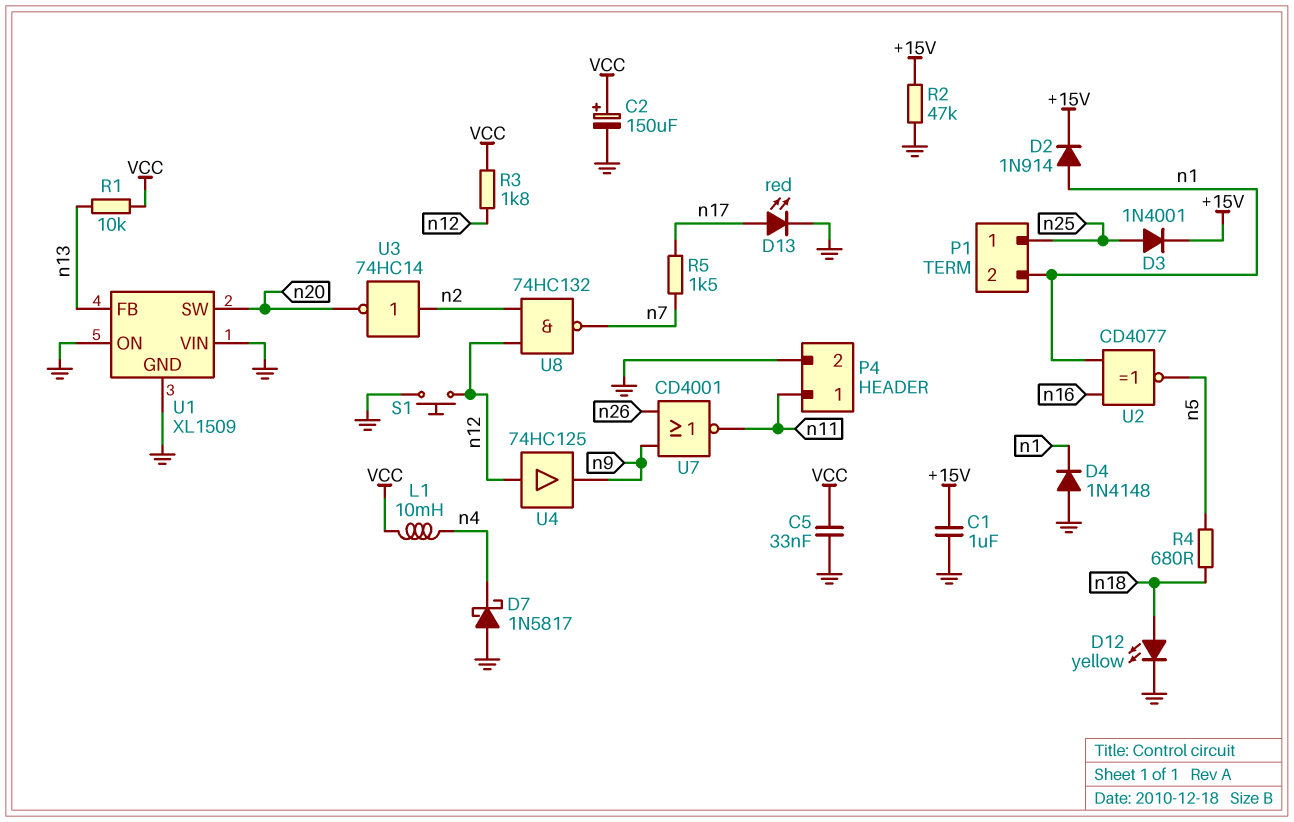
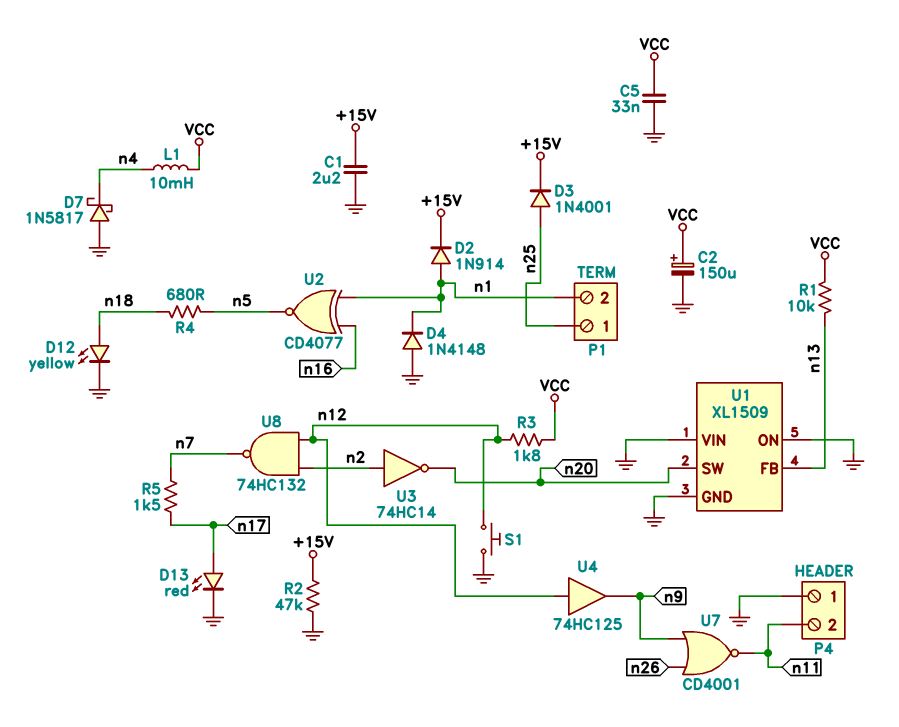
C1: 1uF (+15V, GND) -> 2.2uF (+15V, GND)
P4 pin 1: n11 -> GND
P4 pin 2: GND -> n11

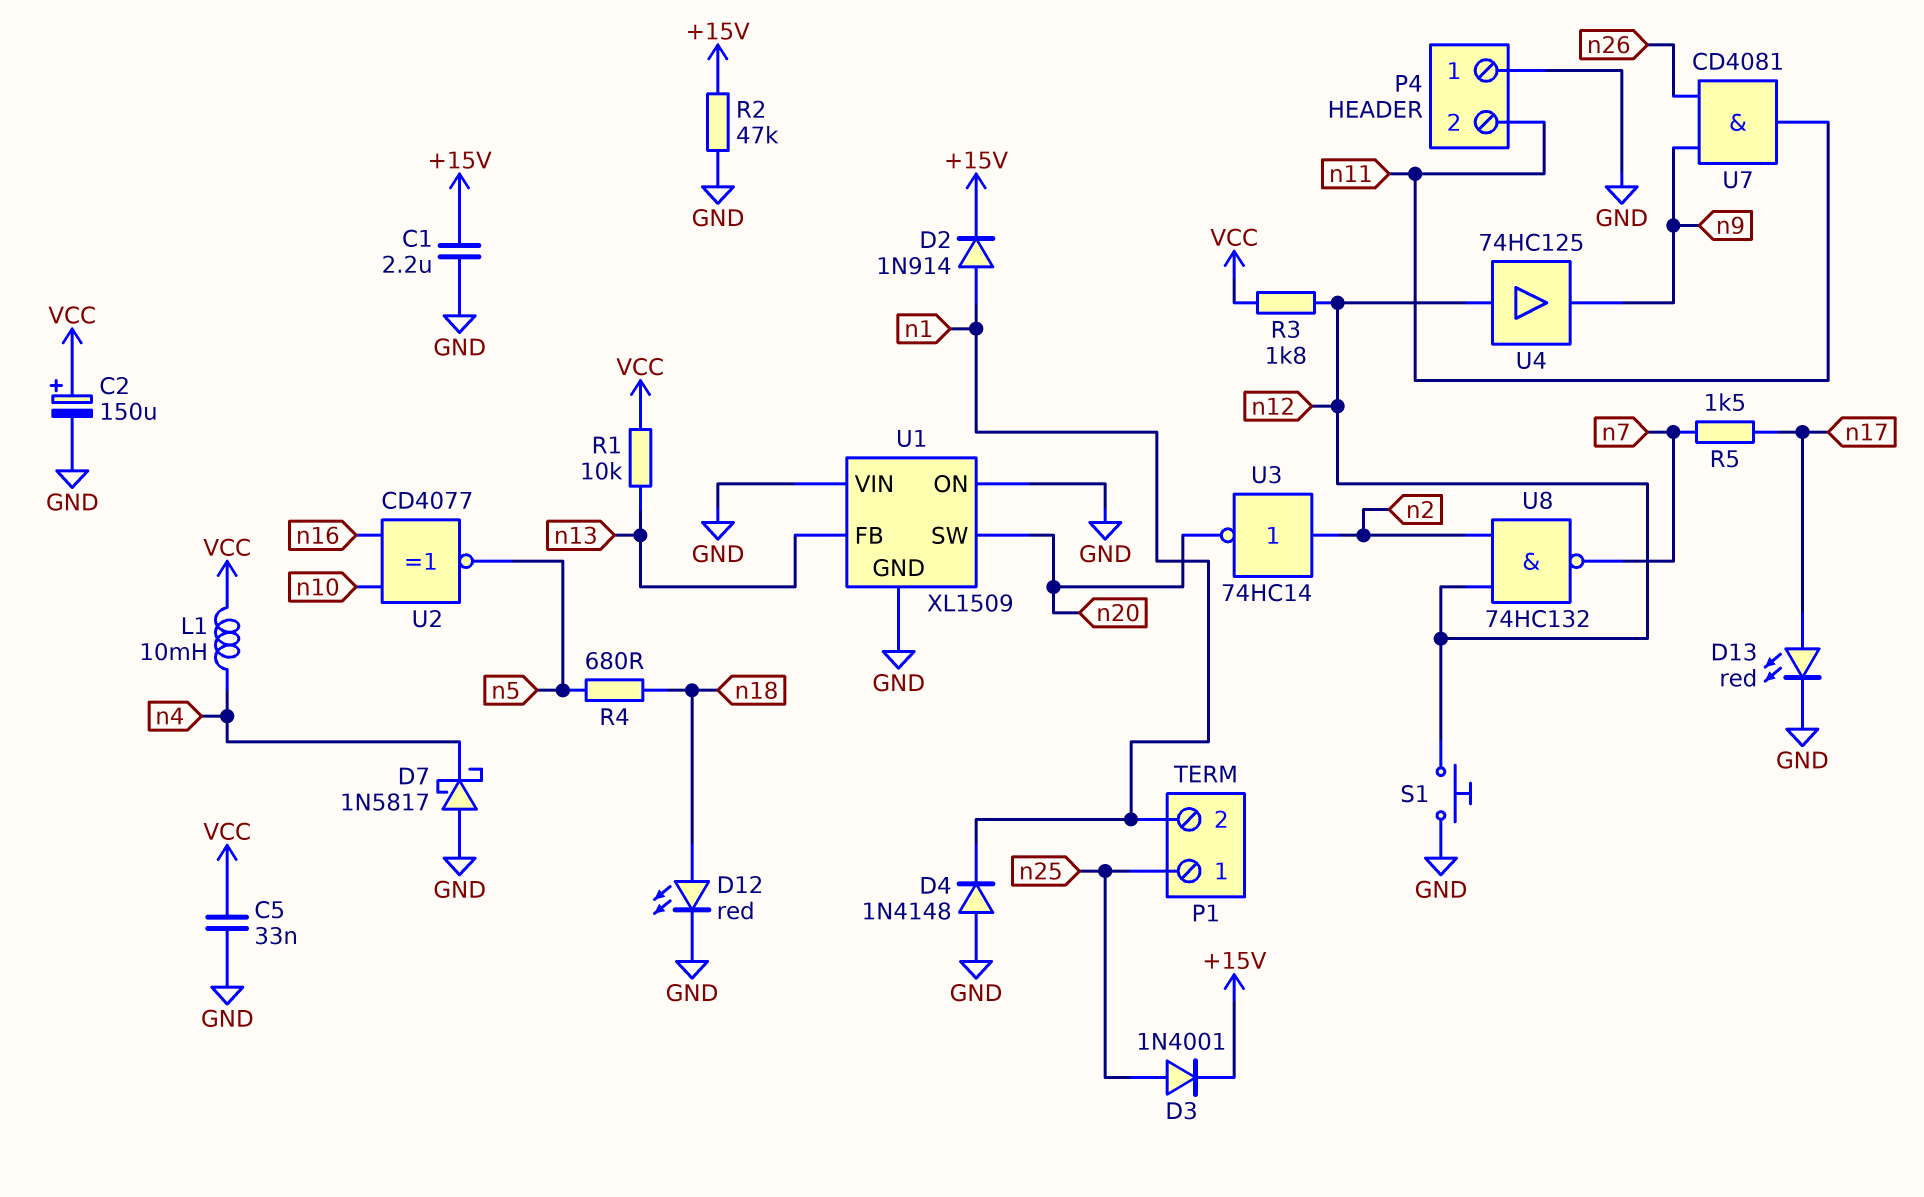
D12: LED yellow (A n18, K GND) -> LED red (A n18, K GND)
U2: XNOR CD4077 (in n1, in n16, out n5) -> XNOR CD4077 (in n10, in n16, out n5)
U7: NOR CD4001 (in n9, in n26, out n11) -> AND CD4081 (in n9, in n26, out n11)

